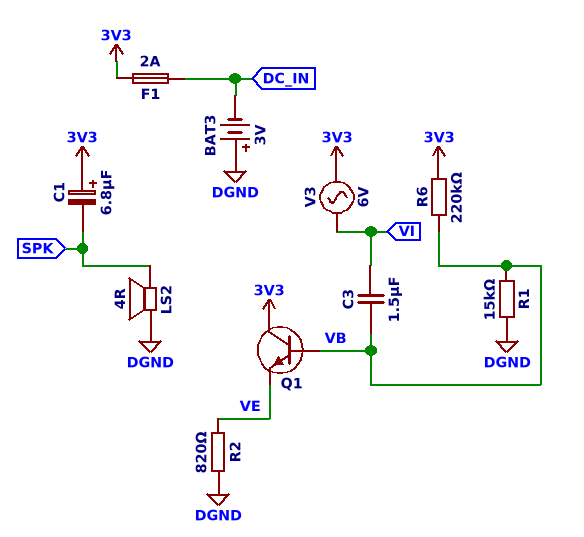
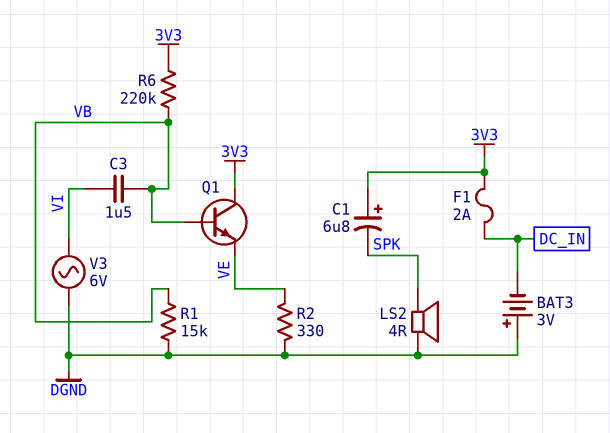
R2: 820 (DGND, VE) -> 330 (DGND, VE)
V3: AC 6V (3V3, VI) -> AC 6V (DGND, VI)

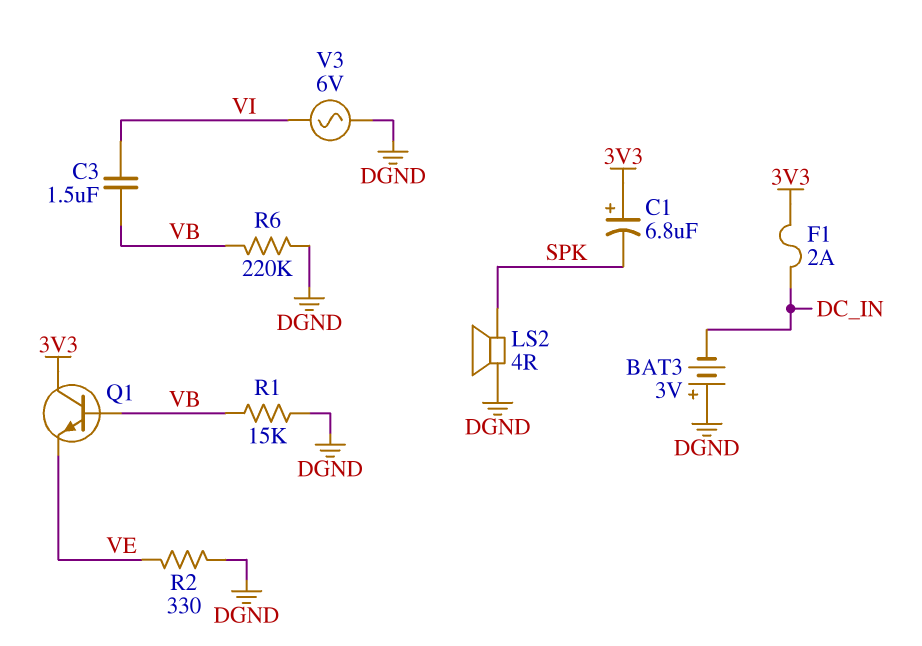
R6: 220k (3V3, VB) -> 220k (DGND, VB)

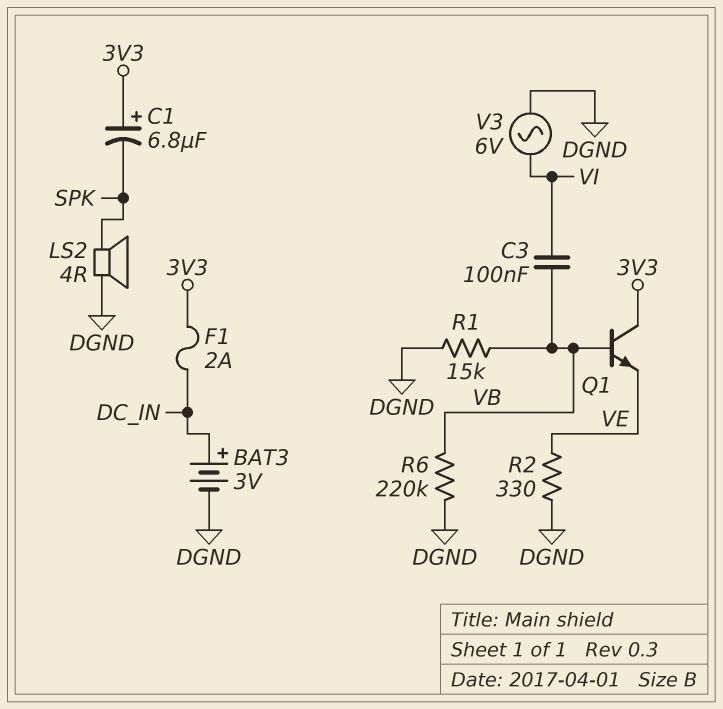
BAT3: 3V (plus DGND, minus DC_IN) -> 3V (plus DC_IN, minus DGND)
C3: 1.5uF (VB, VI) -> 100nF (VB, VI)

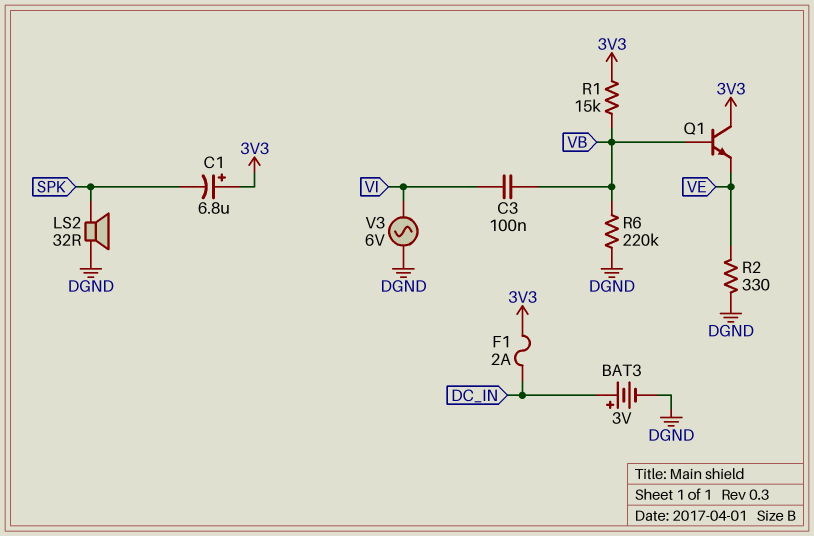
LS2: speaker 4R (DGND, SPK) -> speaker 32R (DGND, SPK)
R1: 15k (DGND, VB) -> 15k (3V3, VB)

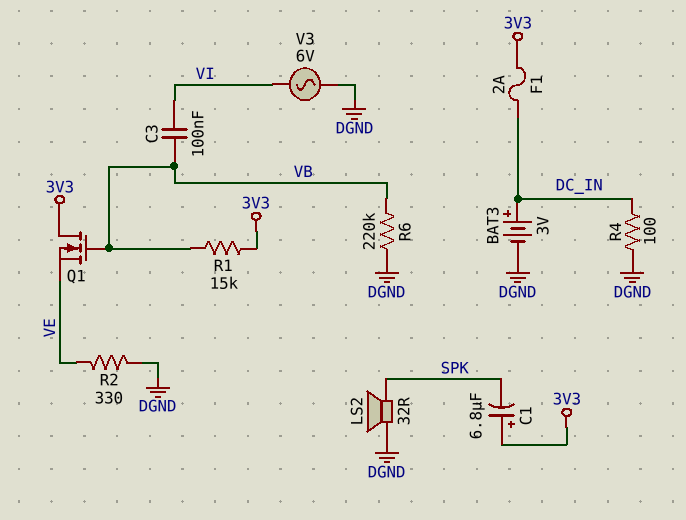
Q1: NPN (B VB, C 3V3, E VE) -> NMOS (G VB, D 3V3, S VE)
R4: none -> 100 (DC_IN, DGND)

